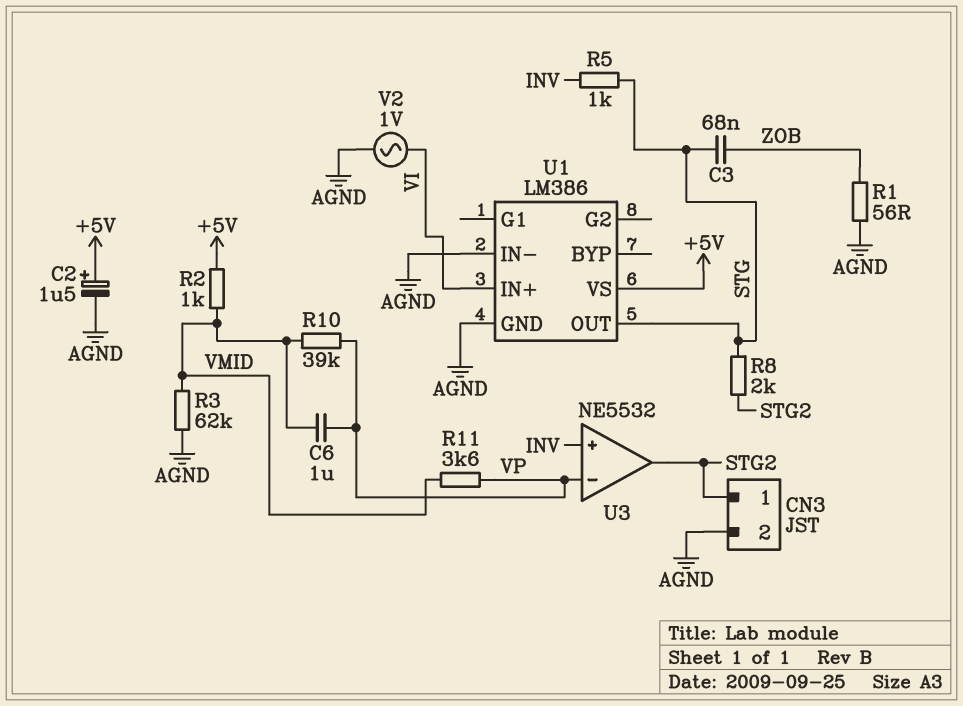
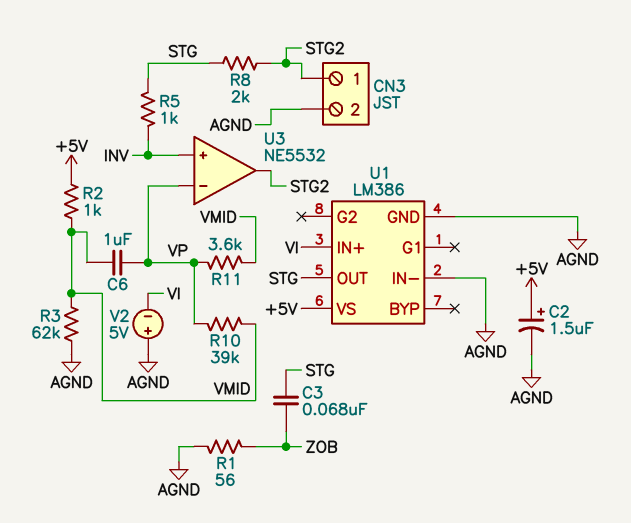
V2: AC 1V (AGND, VI) -> 5V (plus AGND, minus VI)

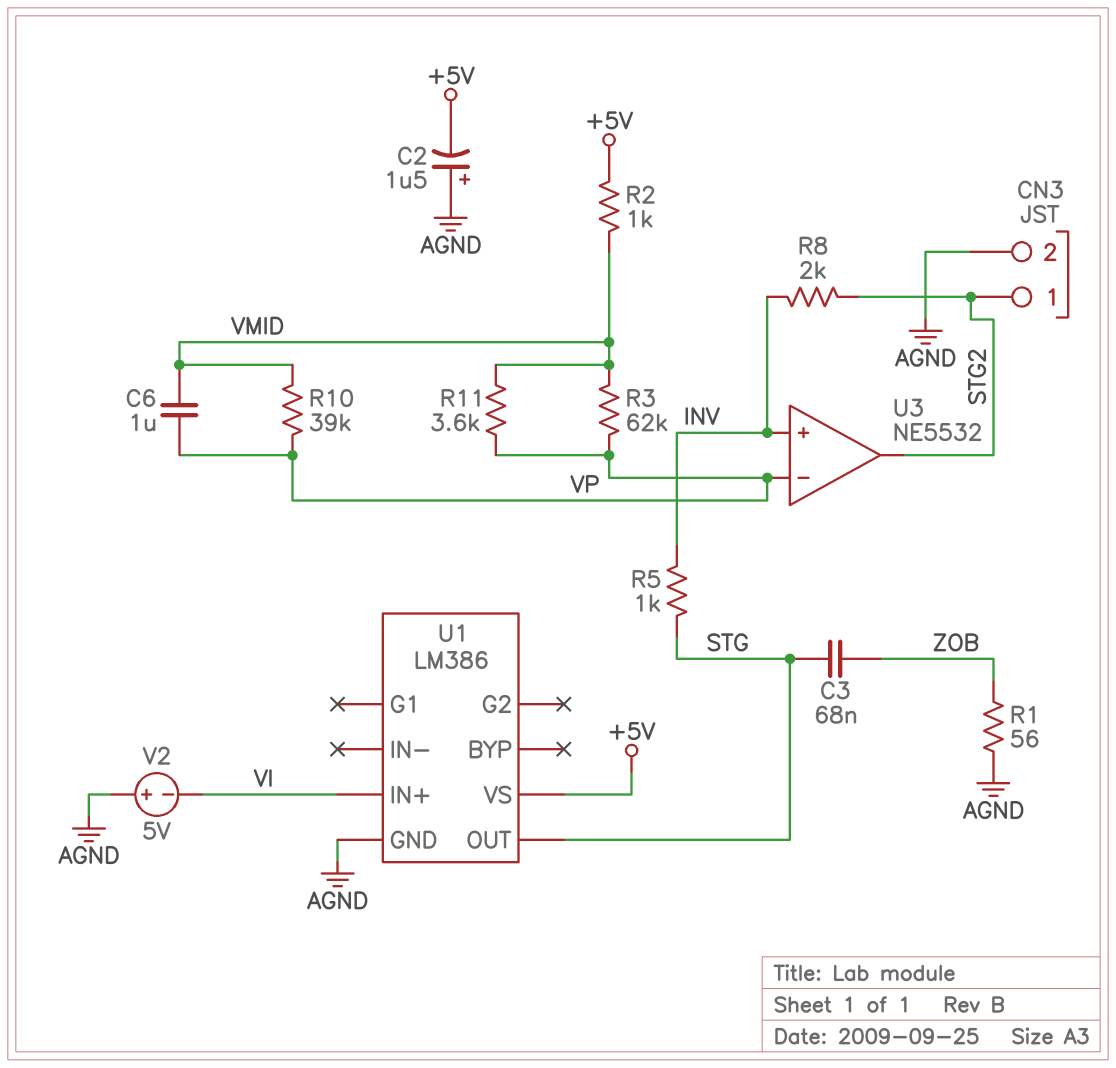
C2: 1.5uF (plus +5V, minus AGND) -> 1.5uF (plus AGND, minus +5V)
R3: 62k (AGND, VMID) -> 62k (VMID, VP)
R8: 2k (STG, STG2) -> 2k (INV, STG2)
U1 pin IN-: AGND -> none

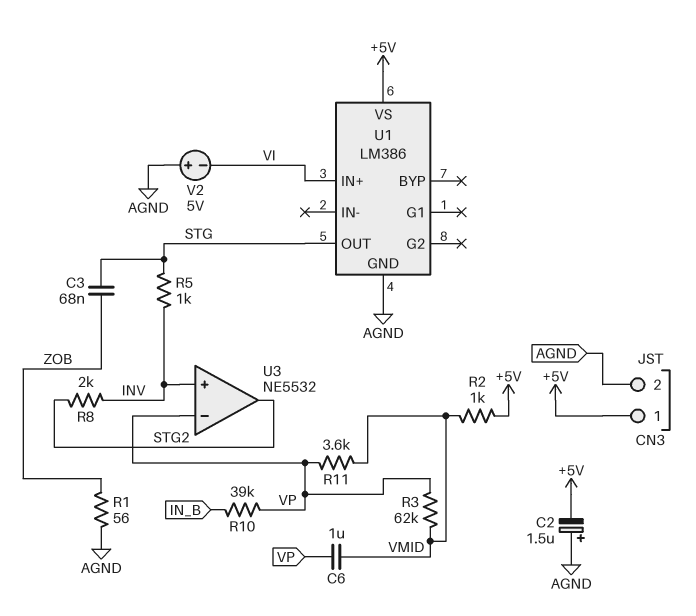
CN3 pin 1: STG2 -> +5V
R10: 39k (VMID, VP) -> 39k (IN_B, VP)

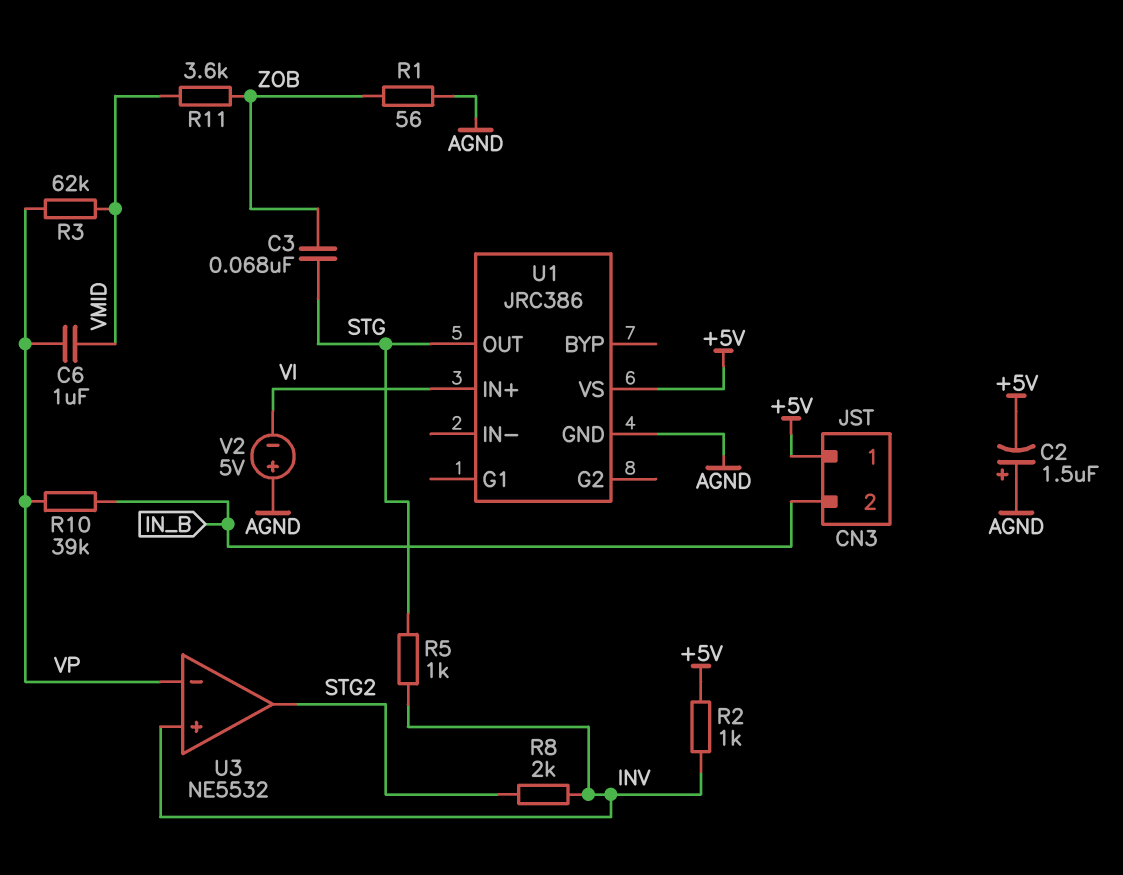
CN3 pin 2: AGND -> IN_B
R2: 1k (+5V, VMID) -> 1k (+5V, INV)
R11: 3.6k (VMID, VP) -> 3.6k (VMID, ZOB)
U1: LM386 -> JRC386

